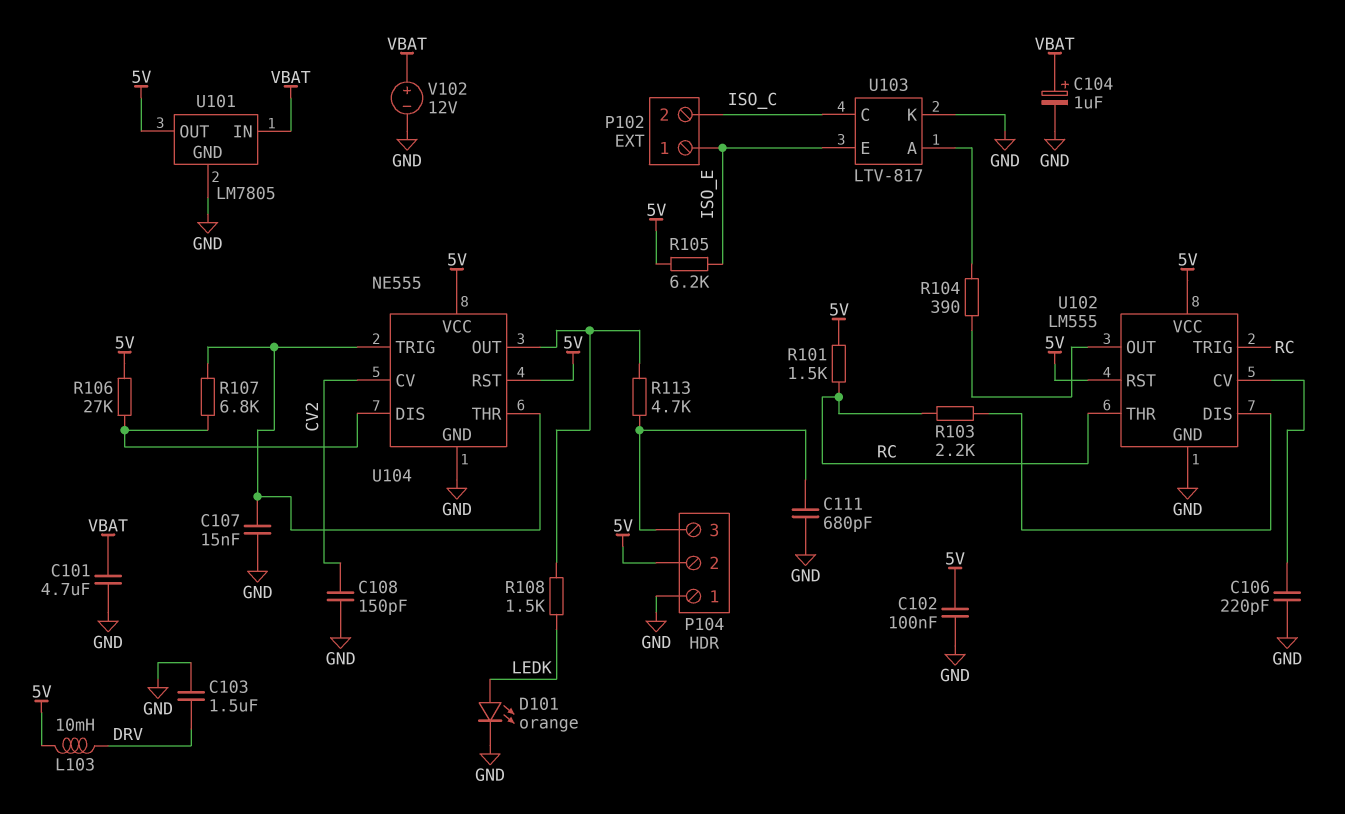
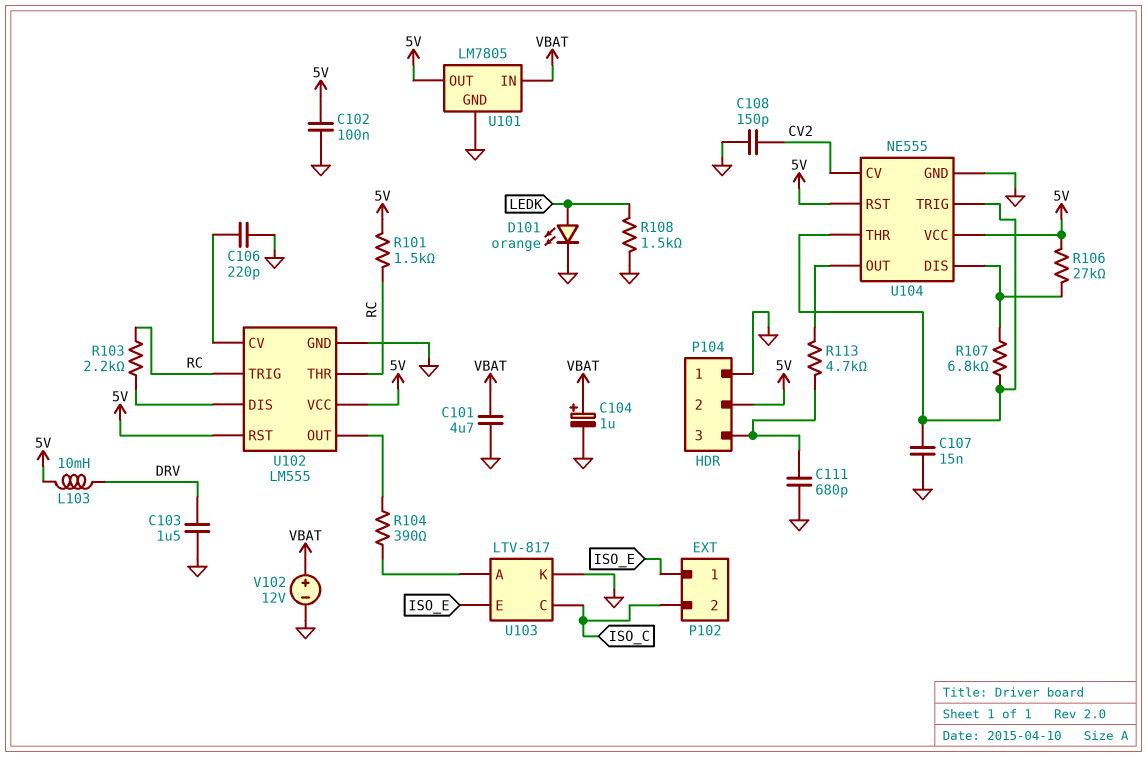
R105: 6.2k (5V, ISO_E) -> none
R108: 1.5k (LEDK, U104/OUT) -> 1.5k (GND, LEDK)

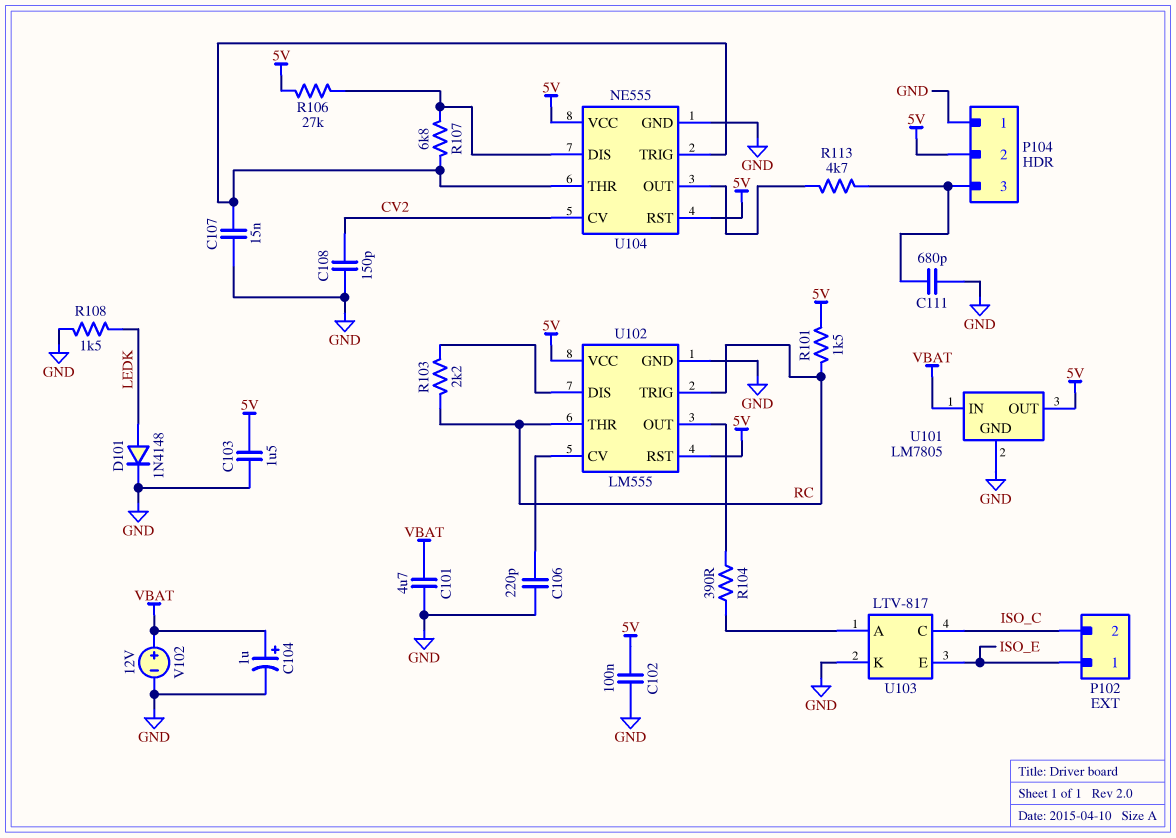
C103: 1.5uF (DRV, GND) -> 1.5uF (5V, GND)
D101: LED orange (A LEDK, K GND) -> diode 1N4148 (A LEDK, K GND)
L103: 10mH (5V, DRV) -> none

